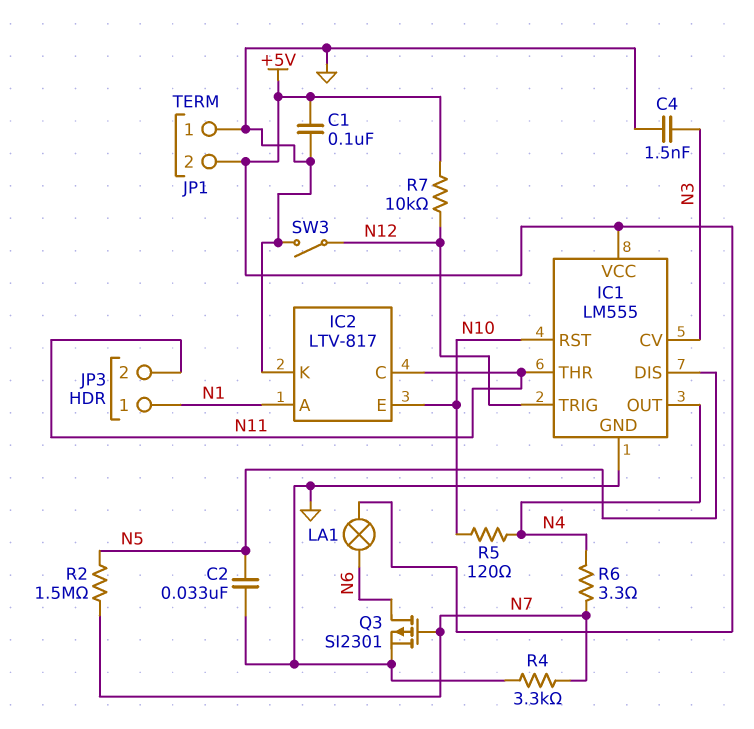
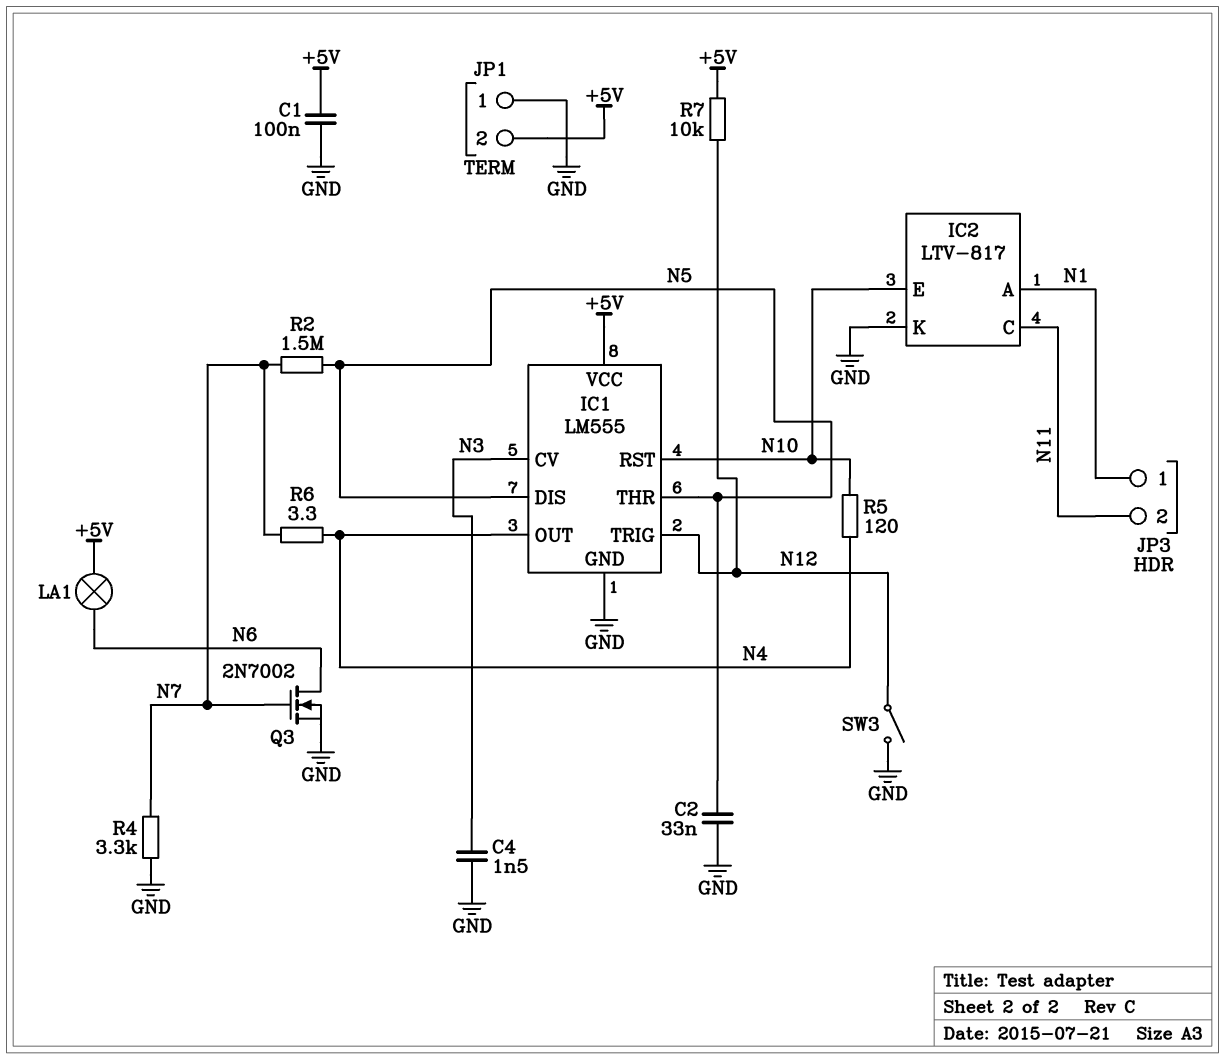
IC1 pin THR: N11 -> N5
Q3: PMOS SI2301 (G N7, D N6, S GND) -> NMOS 2N7002 (G N7, D N6, S GND)

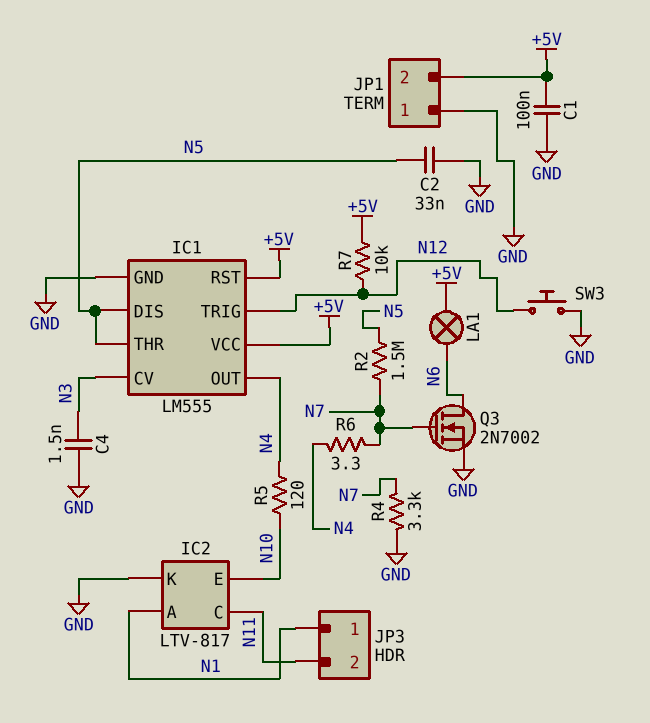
IC1 pin RST: N10 -> +5V
SW3: switch (GND, N12) -> button (GND, N12)

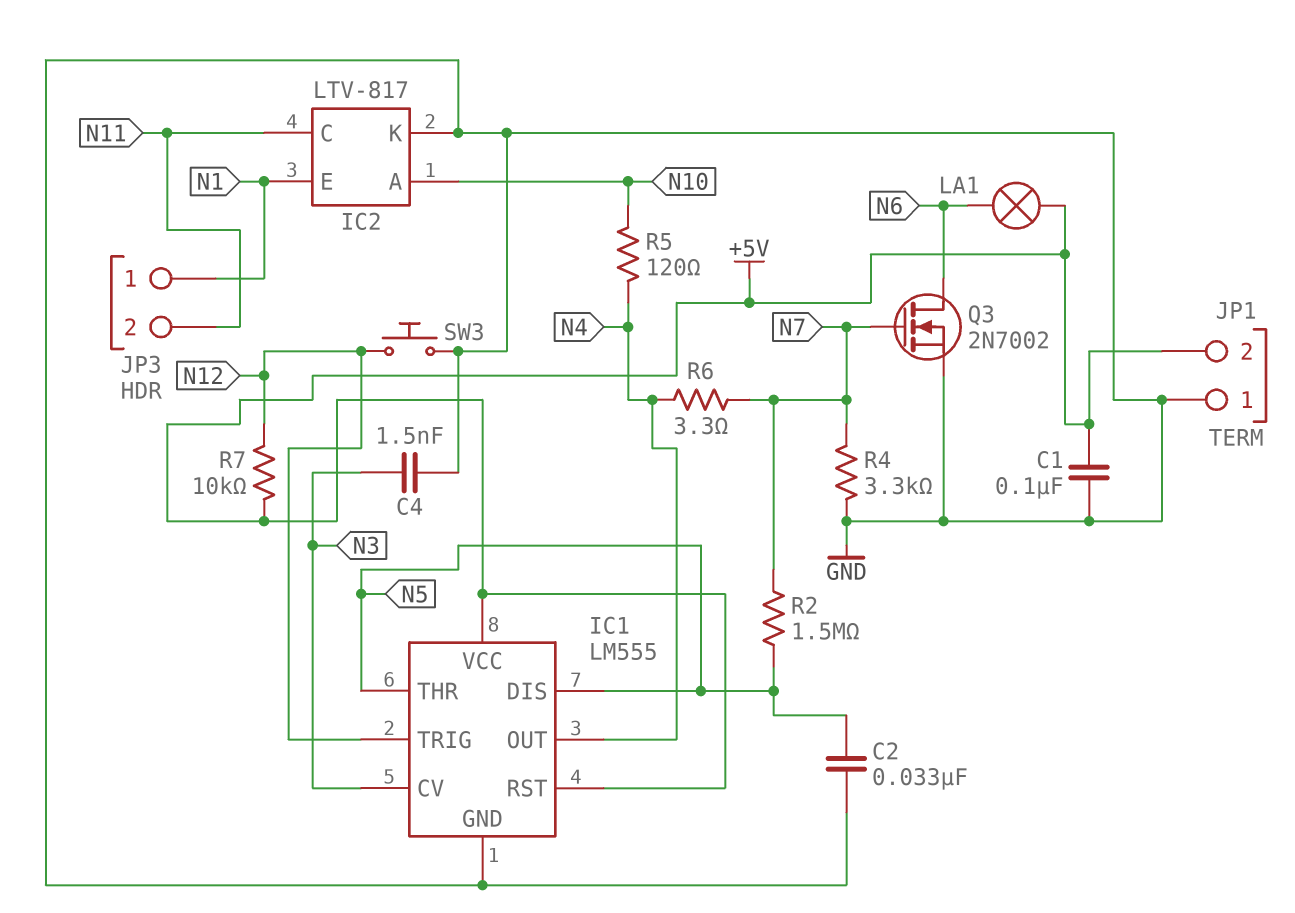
IC2 pin A: N1 -> N10
IC2 pin E: N10 -> N1

